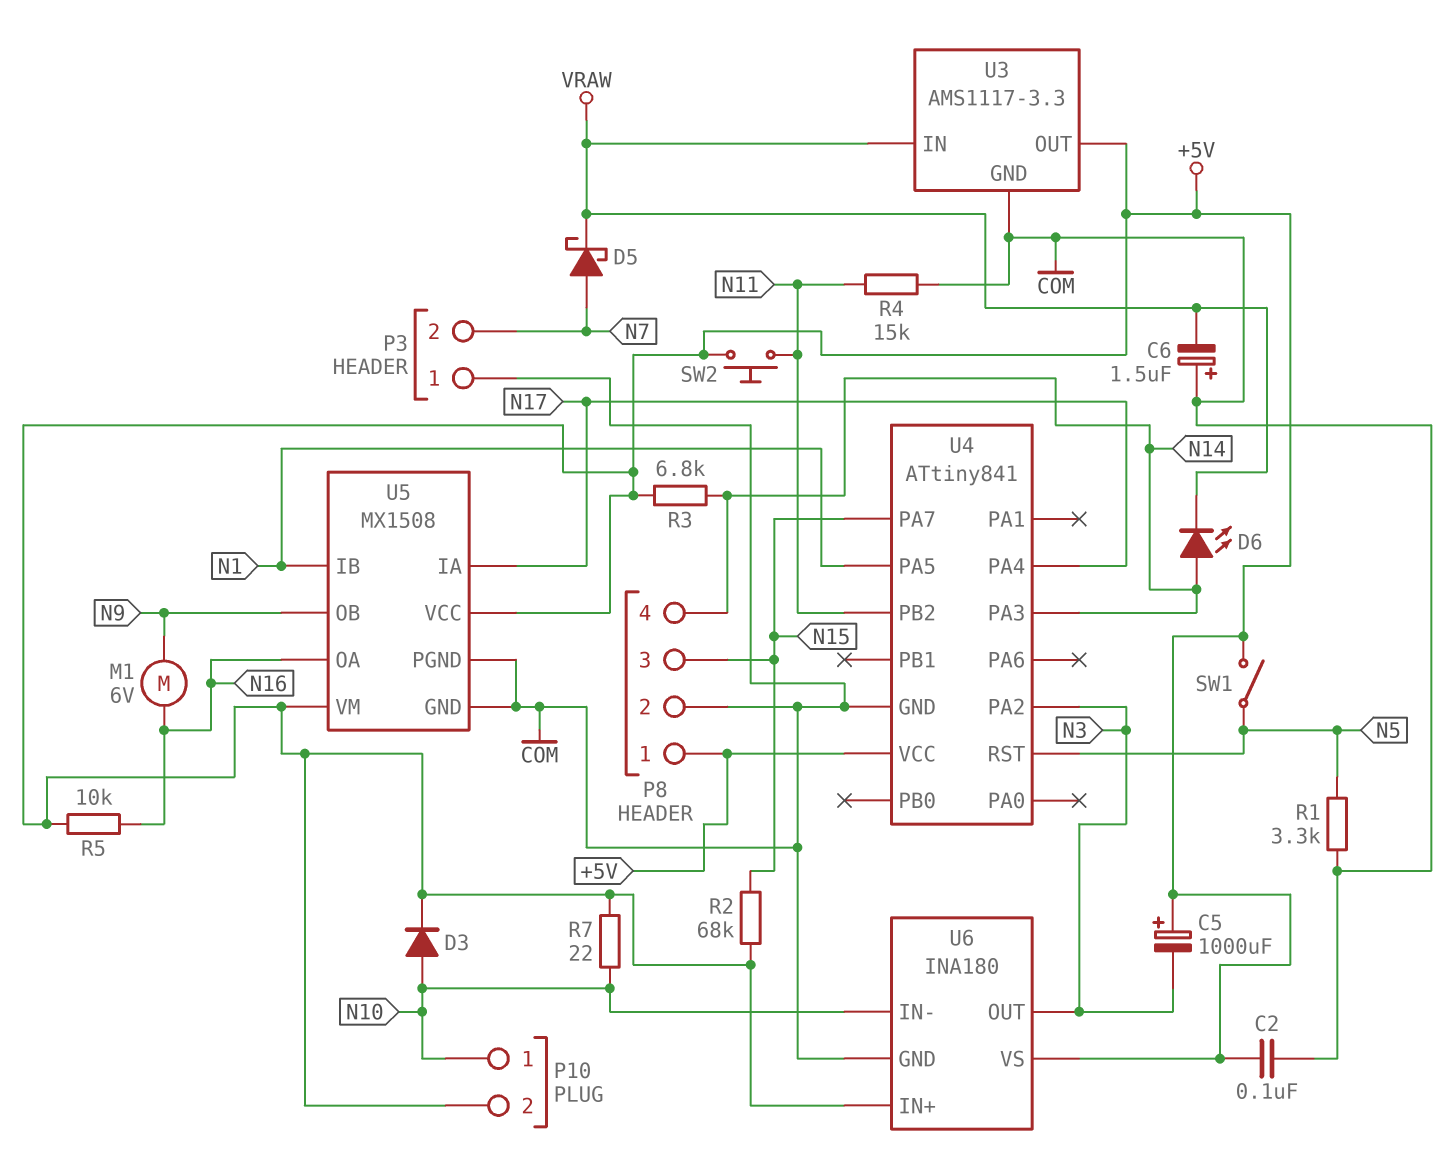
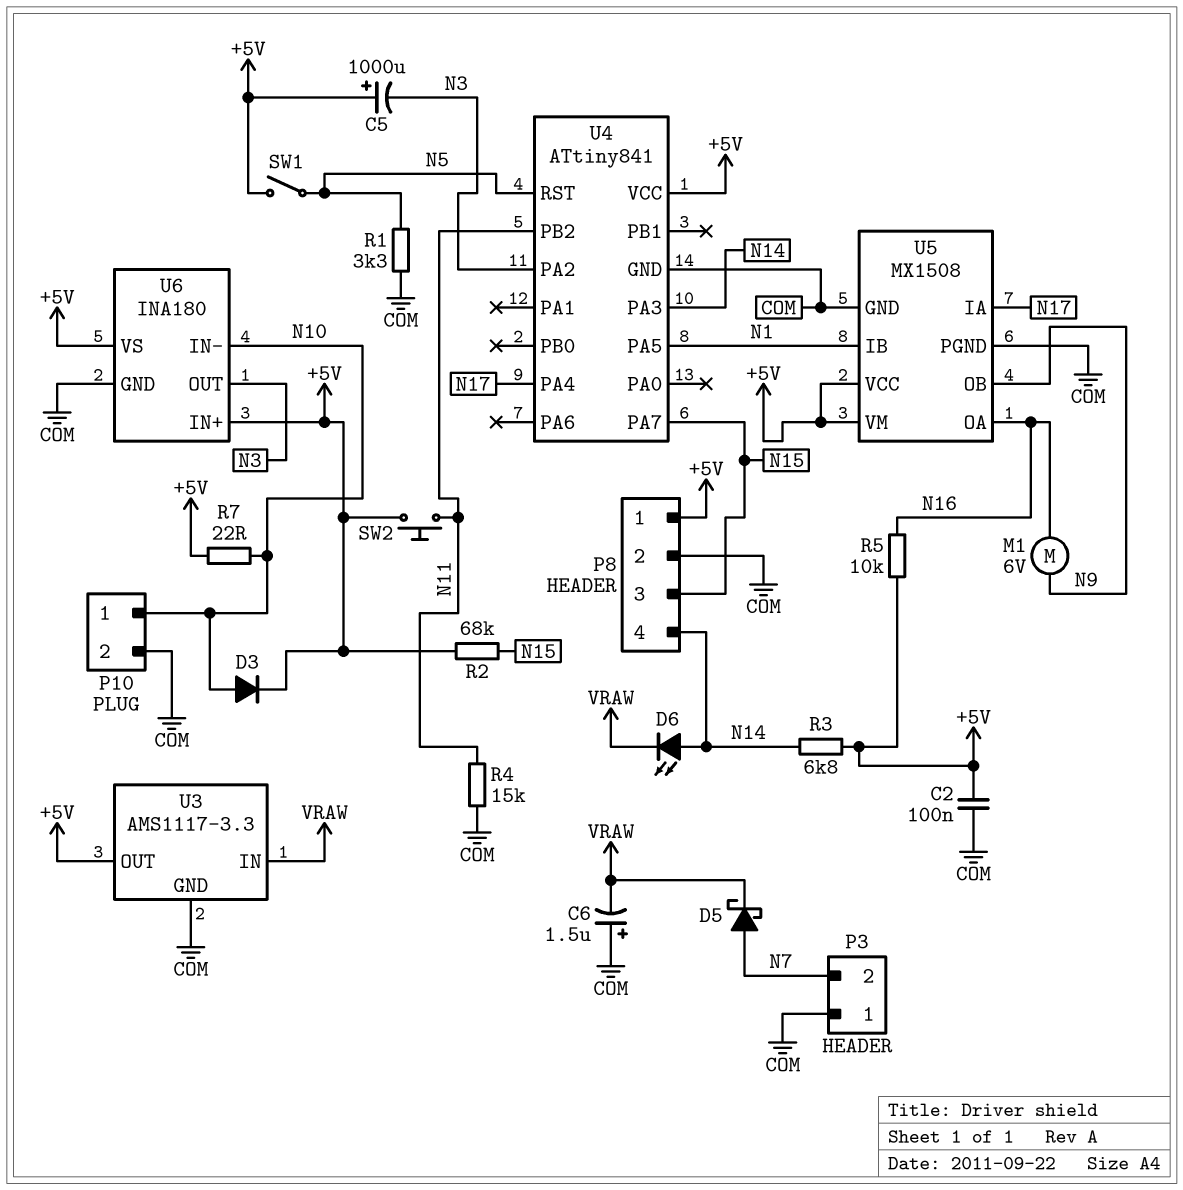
P10 pin 2: +5V -> COM

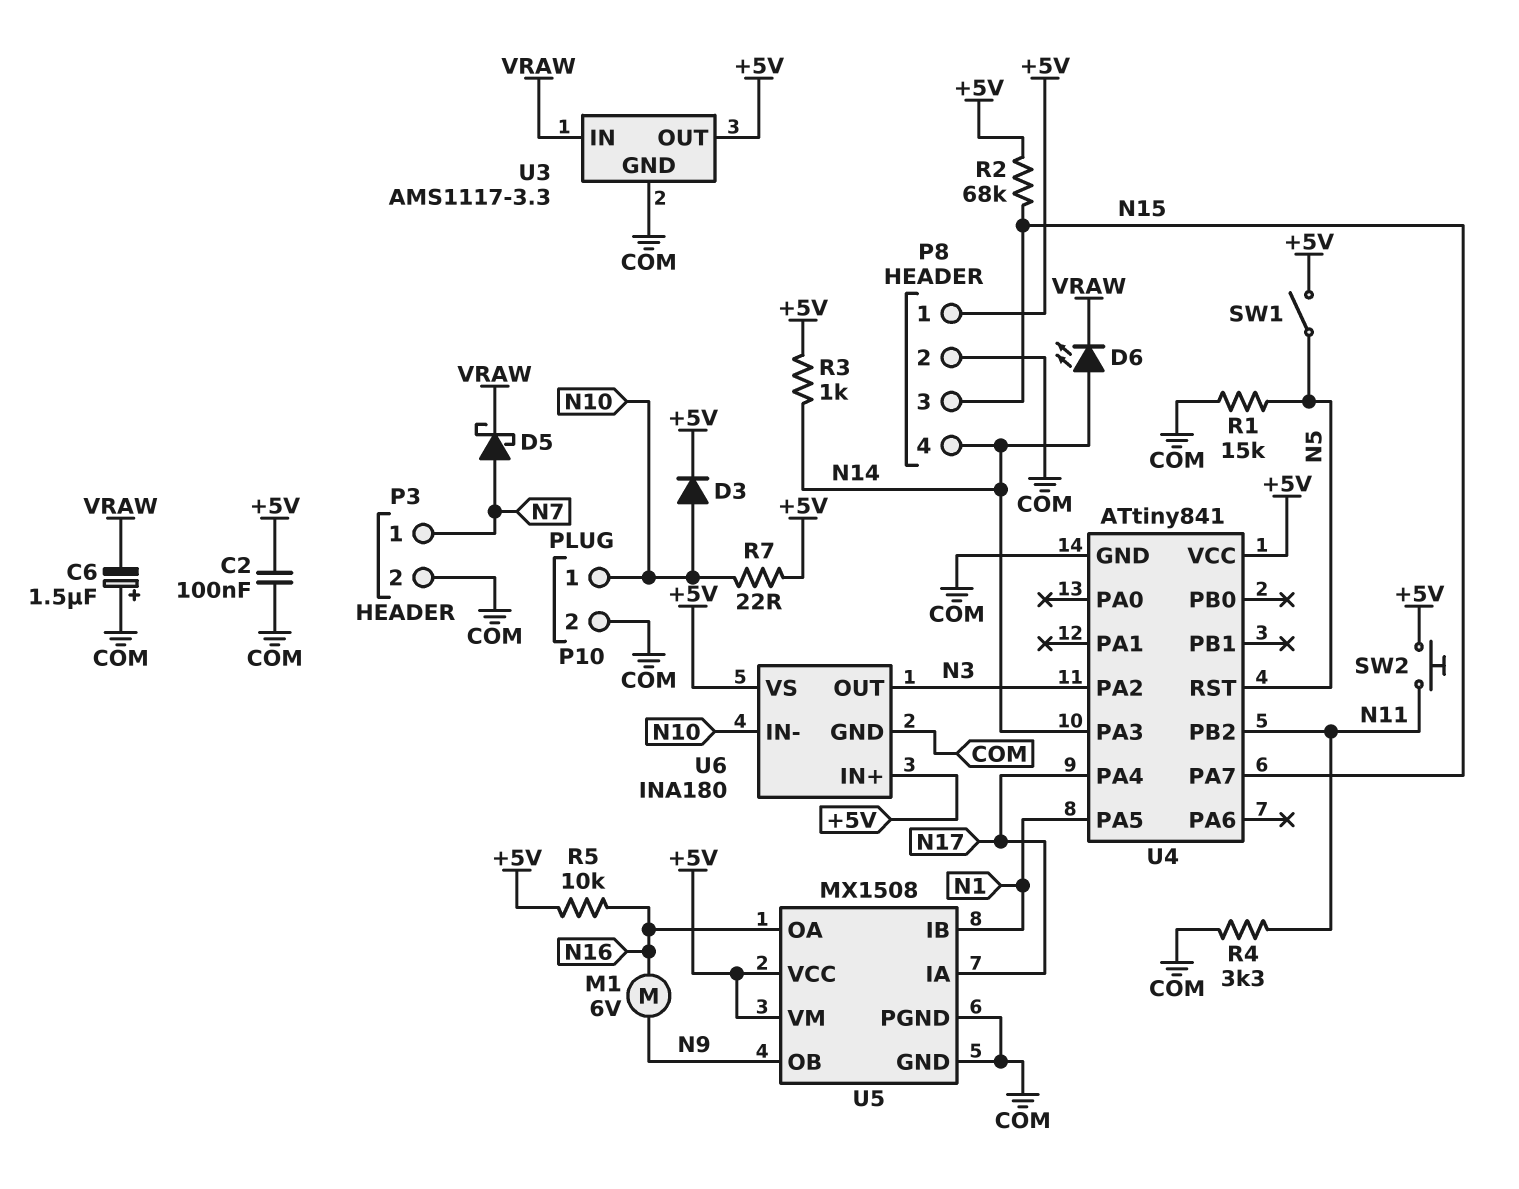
C5: 1000uF (plus +5V, minus N3) -> none
P3 pin 1: COM -> N7
P3 pin 2: N7 -> COM
R1: 3.3k (COM, N5) -> 15k (COM, N5)
R3: 6.8k (+5V, N14) -> 1k (+5V, N14)
R4: 15k (COM, N11) -> 3.3k (COM, N11)

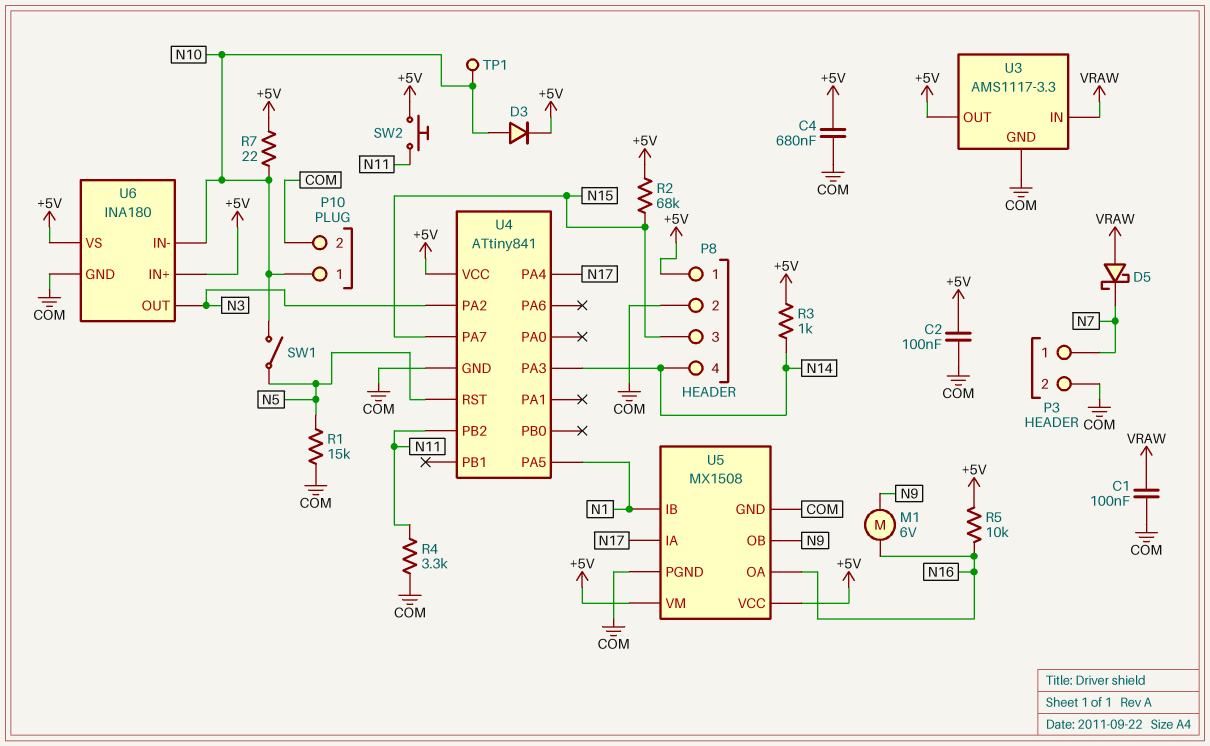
C1: none -> 100nF (COM, VRAW)
C4: none -> 680nF (+5V, COM)
C6: 1.5uF (plus COM, minus VRAW) -> none
D5: schottky (A N7, K VRAW) -> schottky (A VRAW, K N7)
D6: LED (A N14, K VRAW) -> none
SW1: switch (+5V, N5) -> switch (N5, N10)
TP1: none -> test point (N10)

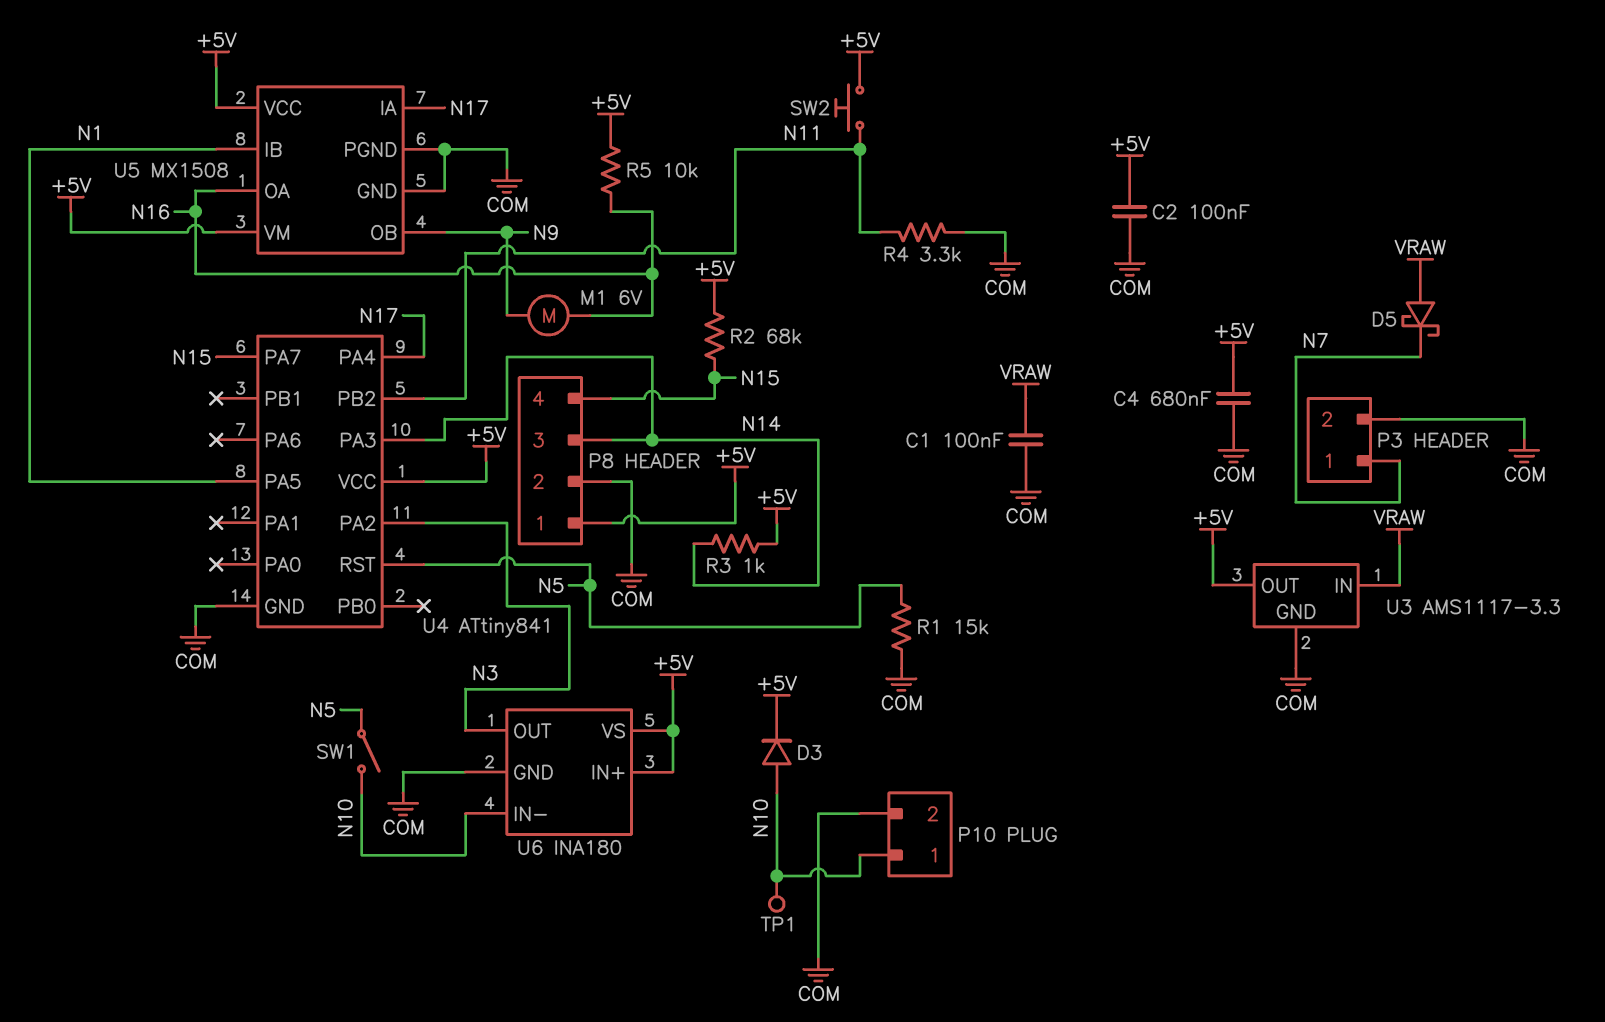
P8 pin 3: N15 -> N14
P8 pin 4: N14 -> N15
R7: 22 (+5V, N10) -> none

